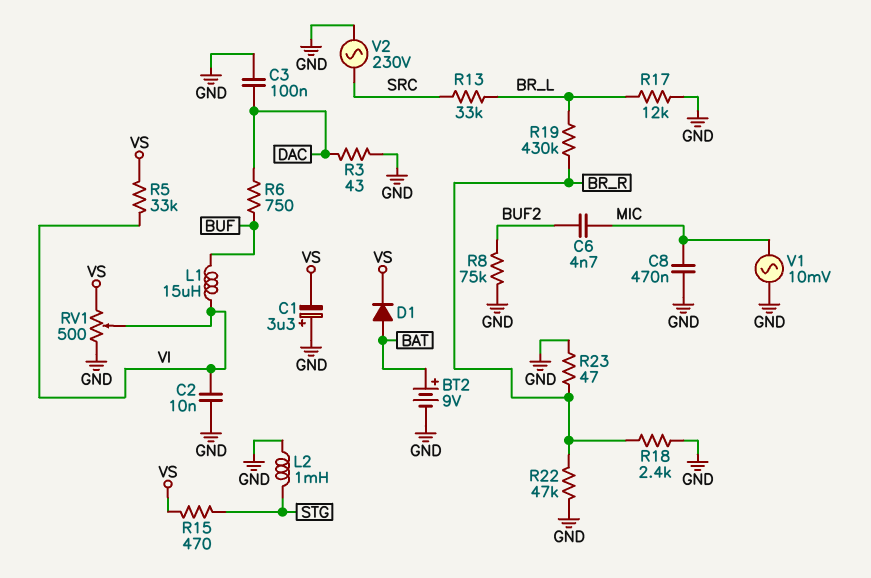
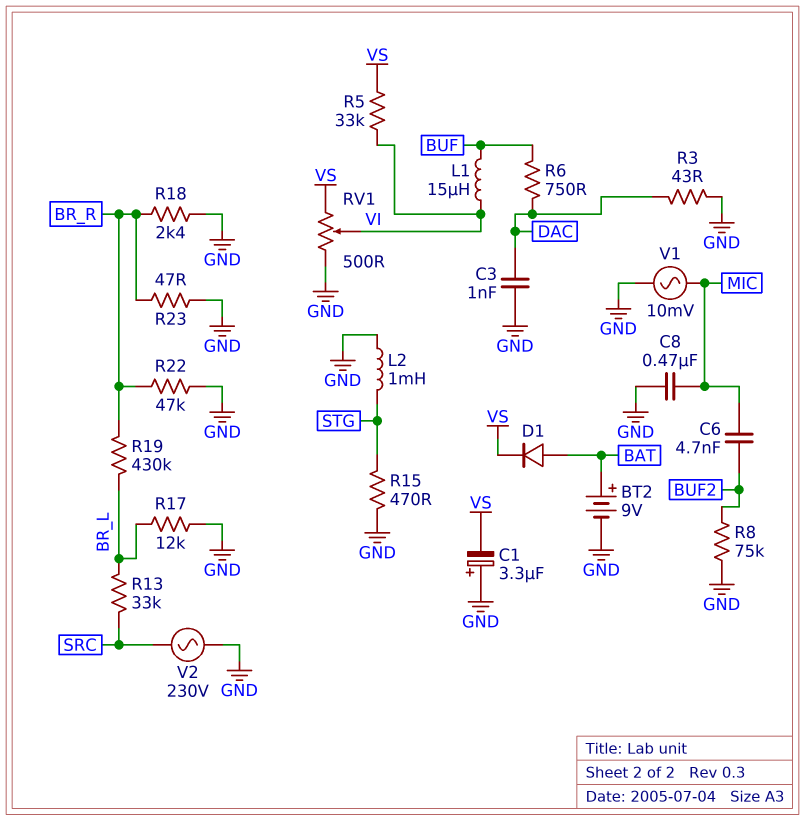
C2: 10nF (GND, VI) -> none
C3: 100nF (DAC, GND) -> 1nF (DAC, GND)
R15: 470 (STG, VS) -> 470 (GND, STG)

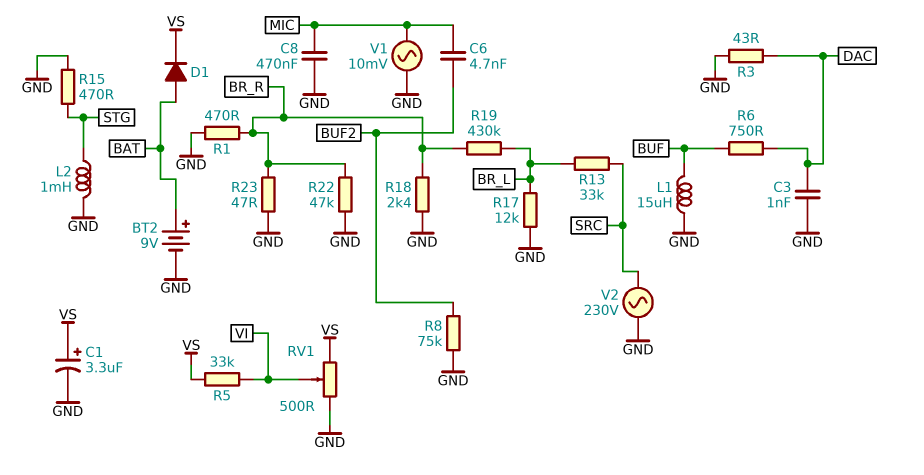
C1: 3.3uF (plus GND, minus VS) -> 3.3uF (plus VS, minus GND)
L1: 15uH (BUF, VI) -> 15uH (BUF, GND)
R1: none -> 470 (BR_R, GND)

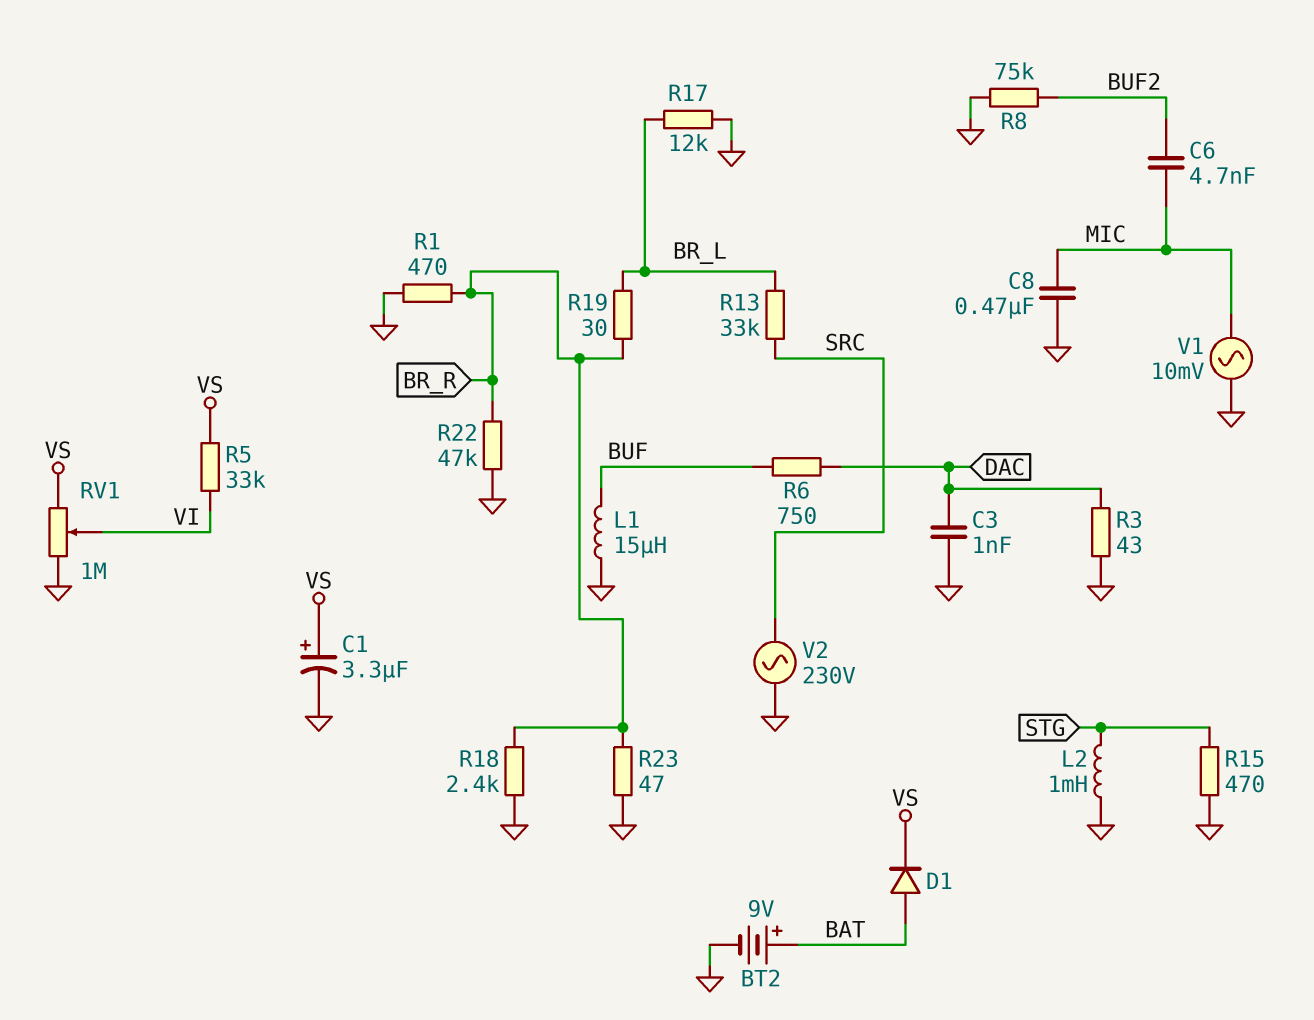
R19: 430k (BR_L, BR_R) -> 30 (BR_L, BR_R)
RV1: 500 (GND, VS, wiper VI) -> 1M (GND, VS, wiper VI)

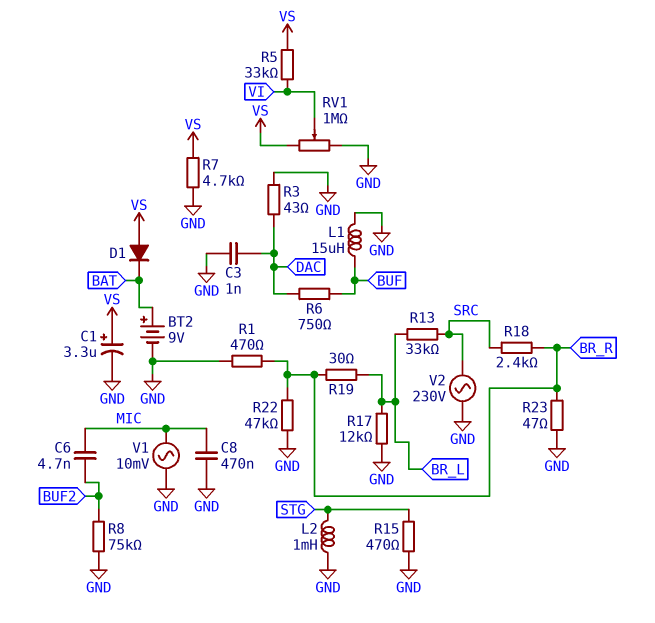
D1: diode (A BAT, K VS) -> diode (A VS, K BAT)
R7: none -> 4.7k (GND, VS)
R18: 2.4k (BR_R, GND) -> 2.4k (BR_R, SRC)

